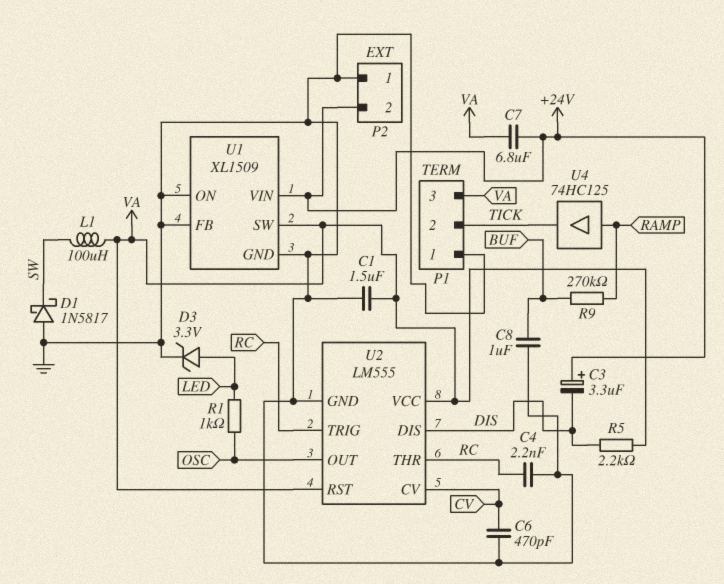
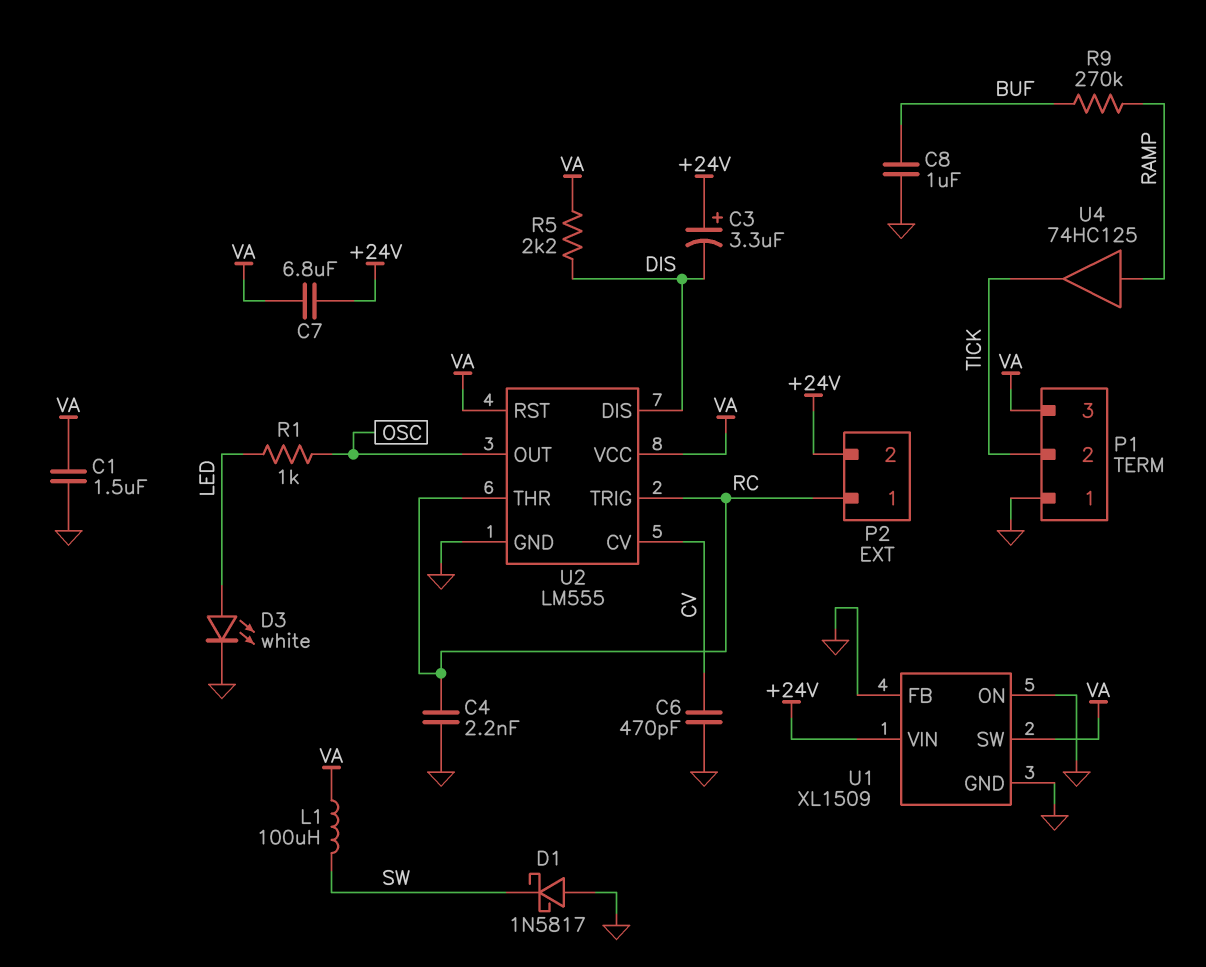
D3: zener 3.3V (A LED, K GND) -> LED white (A LED, K GND)
P2 pin 1: GND -> RC

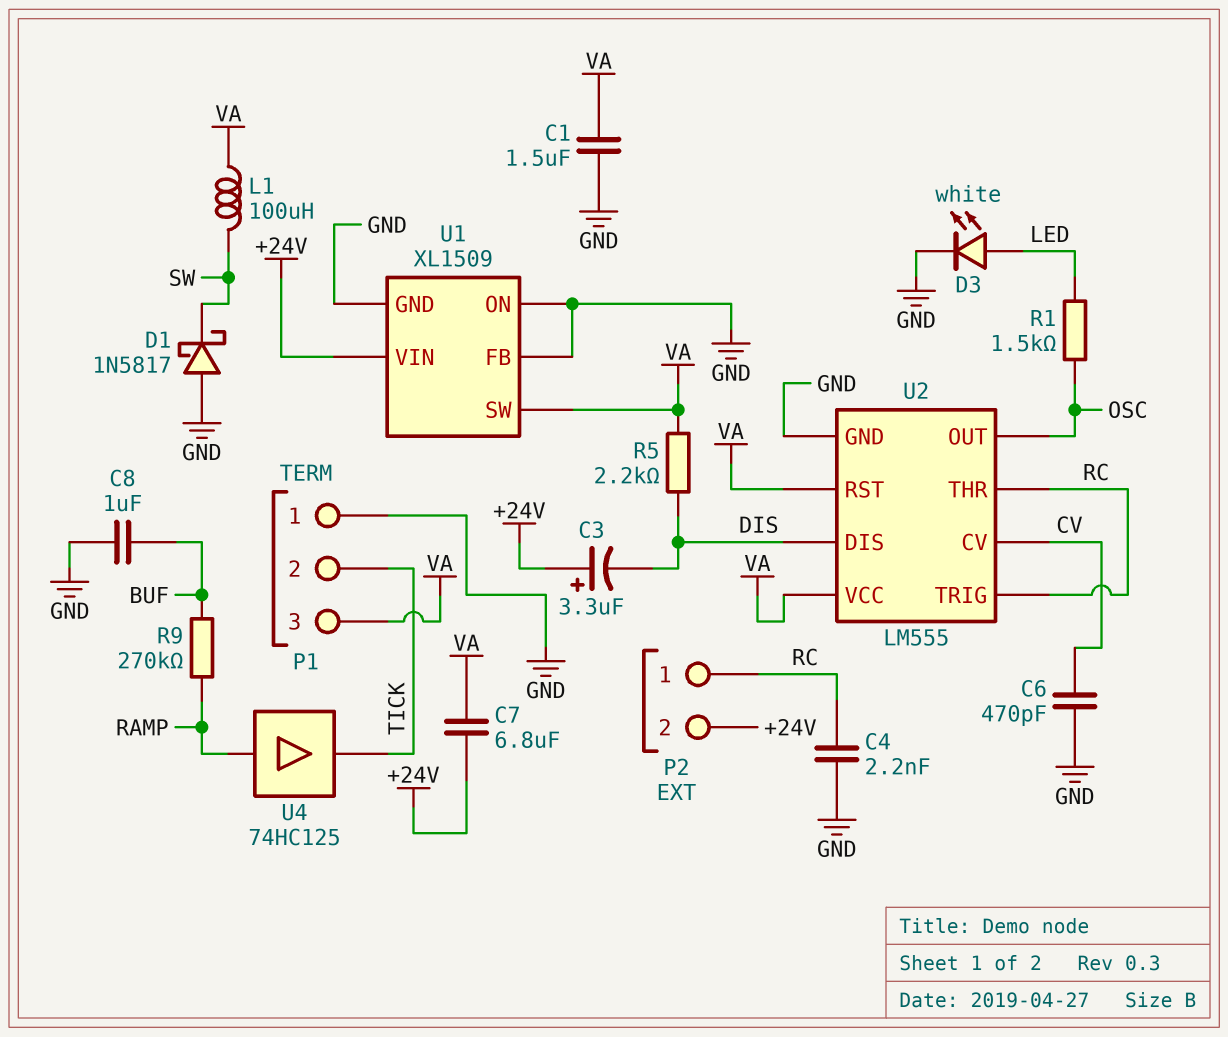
R1: 1k (LED, OSC) -> 1.5k (LED, OSC)

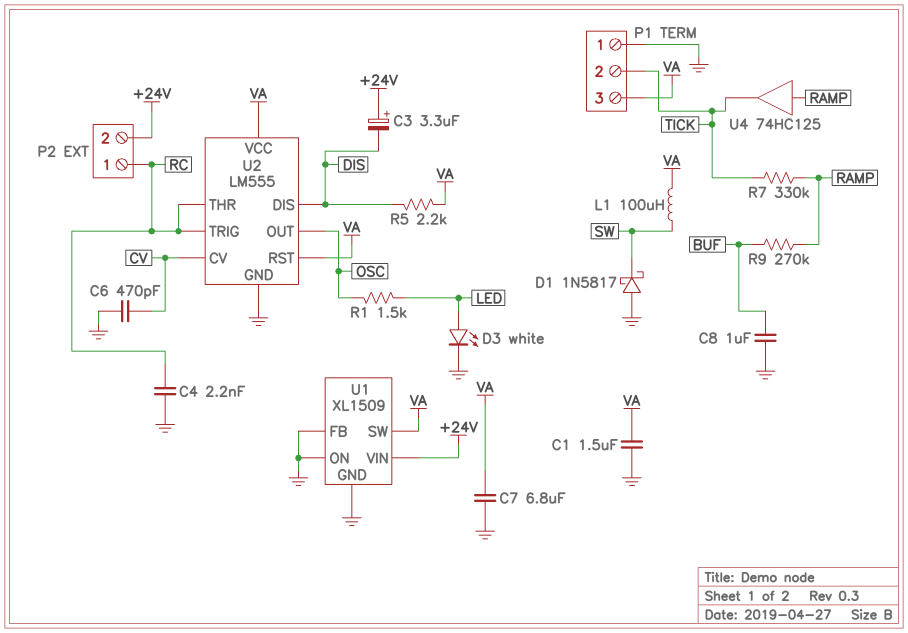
C7: 6.8uF (+24V, VA) -> 6.8uF (GND, VA)
R7: none -> 330k (RAMP, TICK)

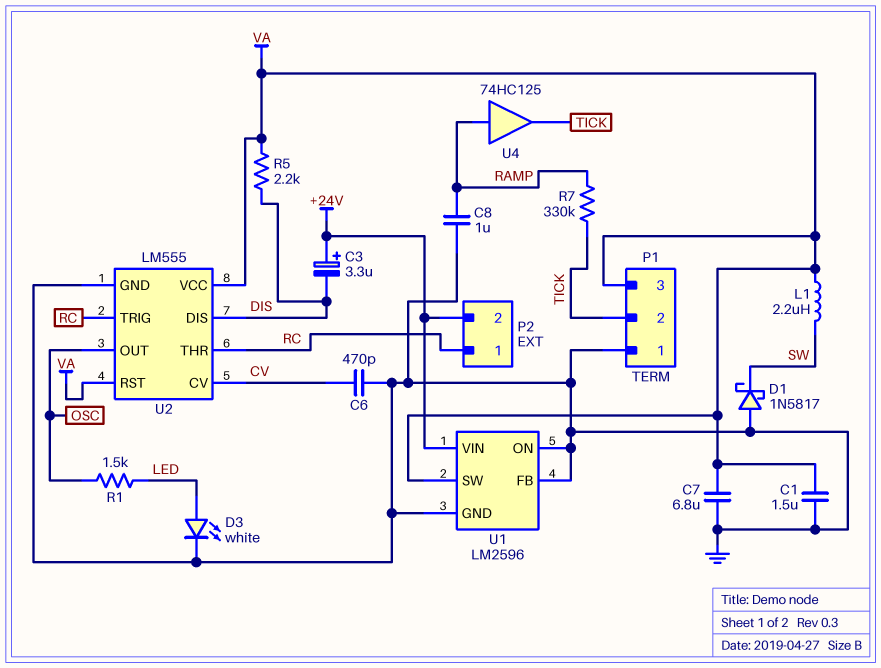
C4: 2.2nF (GND, RC) -> none
C8: 1uF (BUF, GND) -> 1uF (GND, RAMP)
L1: 100uH (SW, VA) -> 2.2uH (SW, VA)
R9: 270k (BUF, RAMP) -> none
U1: XL1509 -> LM2596

